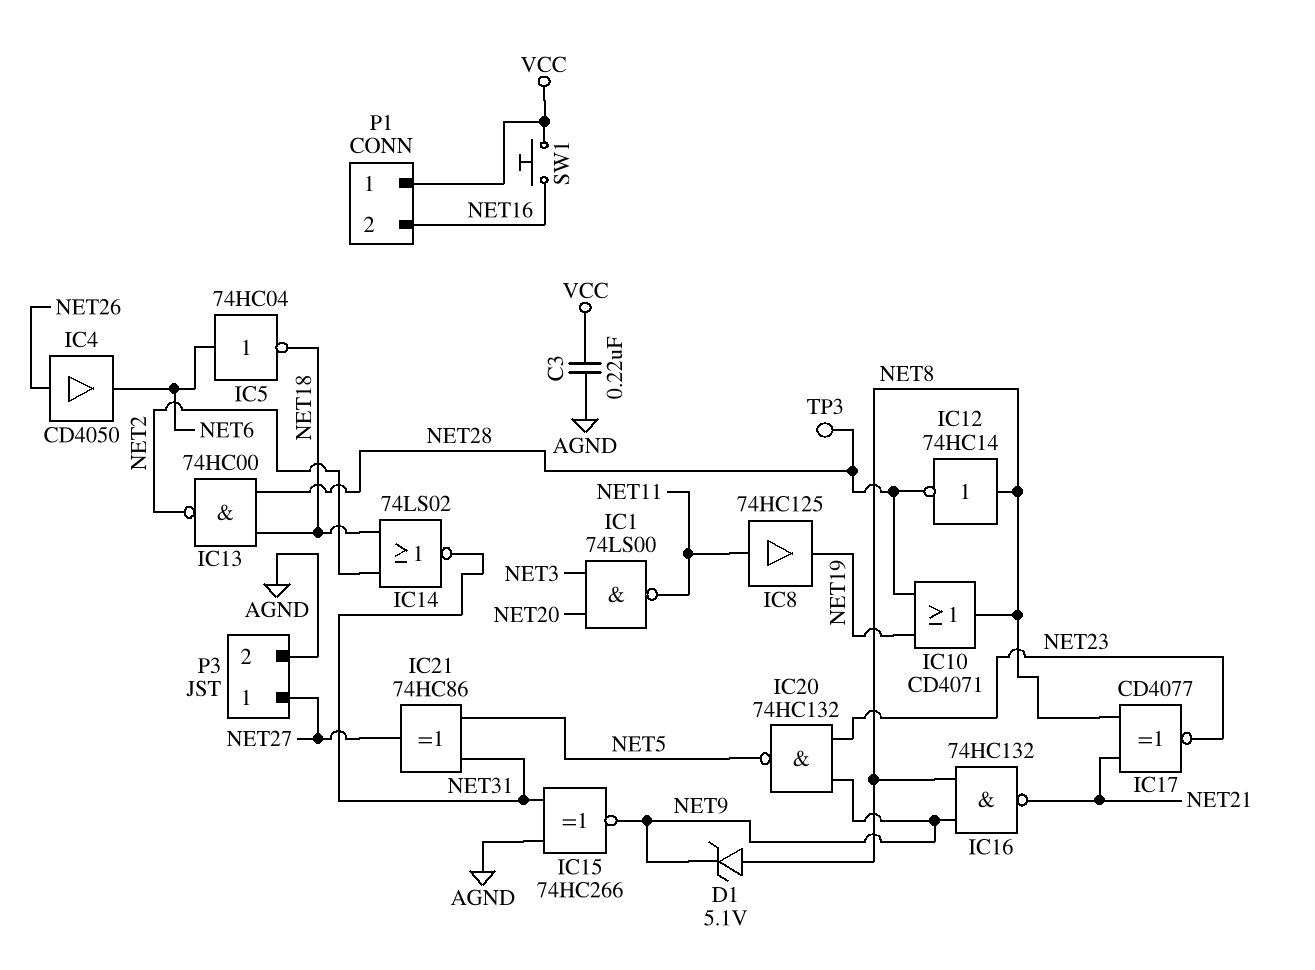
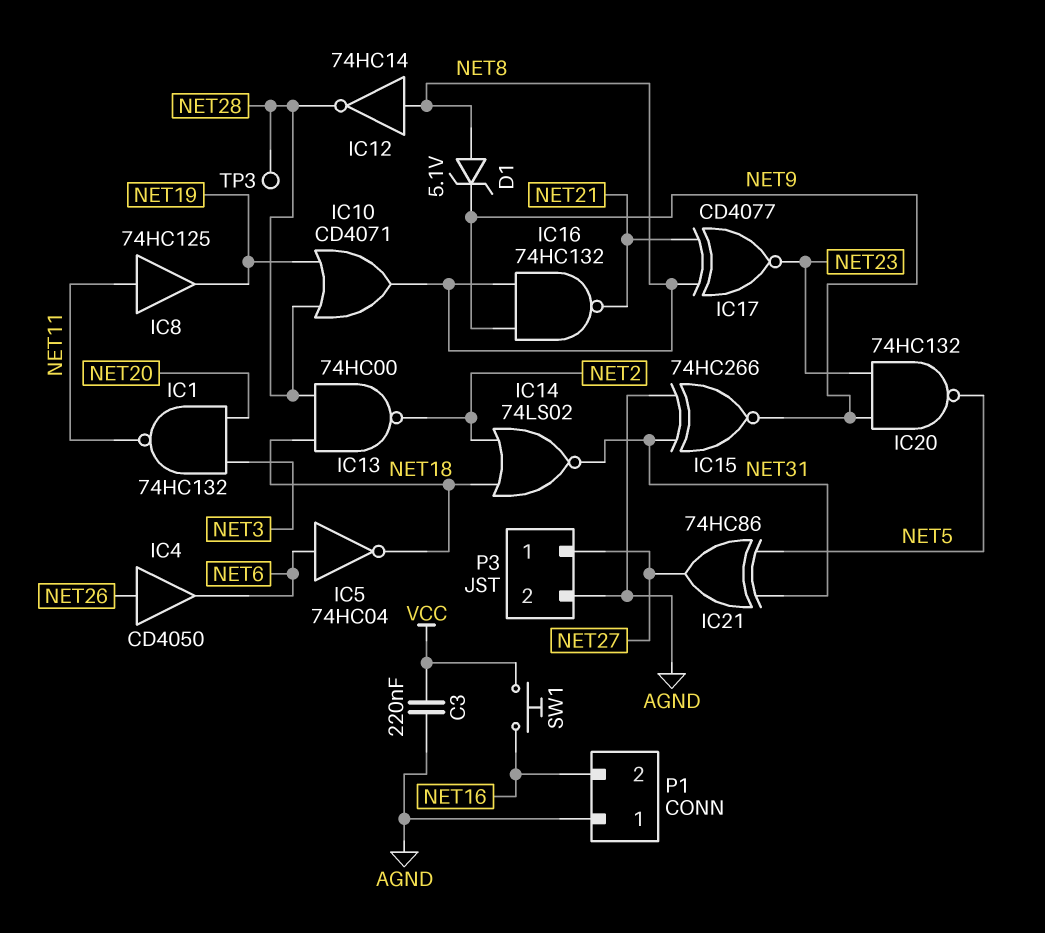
IC1: NAND 74LS00 (in NET3, in NET20, out NET11) -> NAND 74HC132 (in NET3, in NET20, out NET11)
P1 pin 1: VCC -> AGND

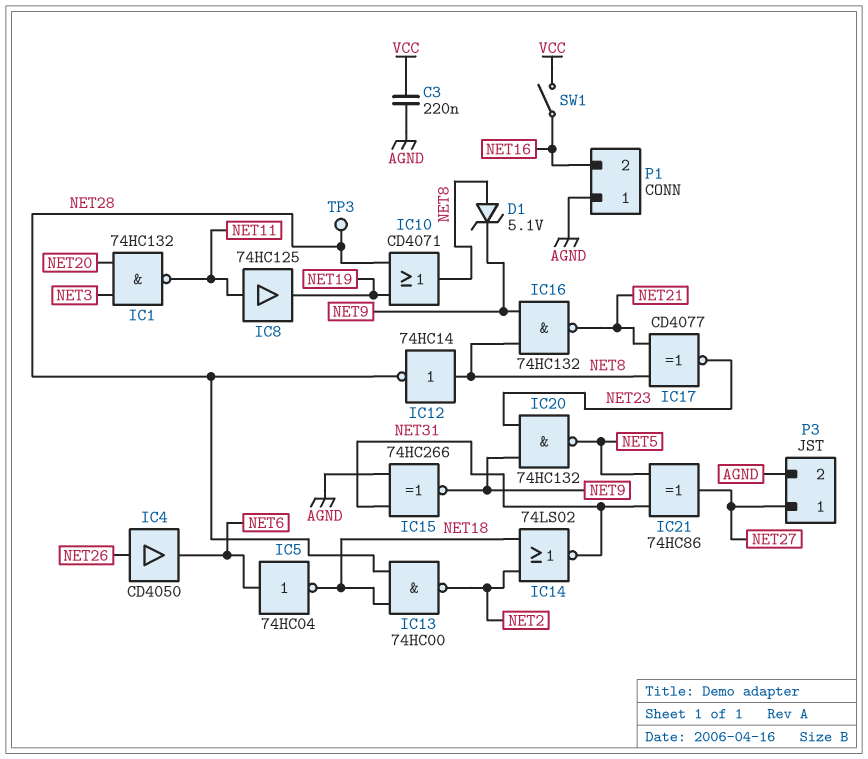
SW1: button (NET16, VCC) -> switch (NET16, VCC)

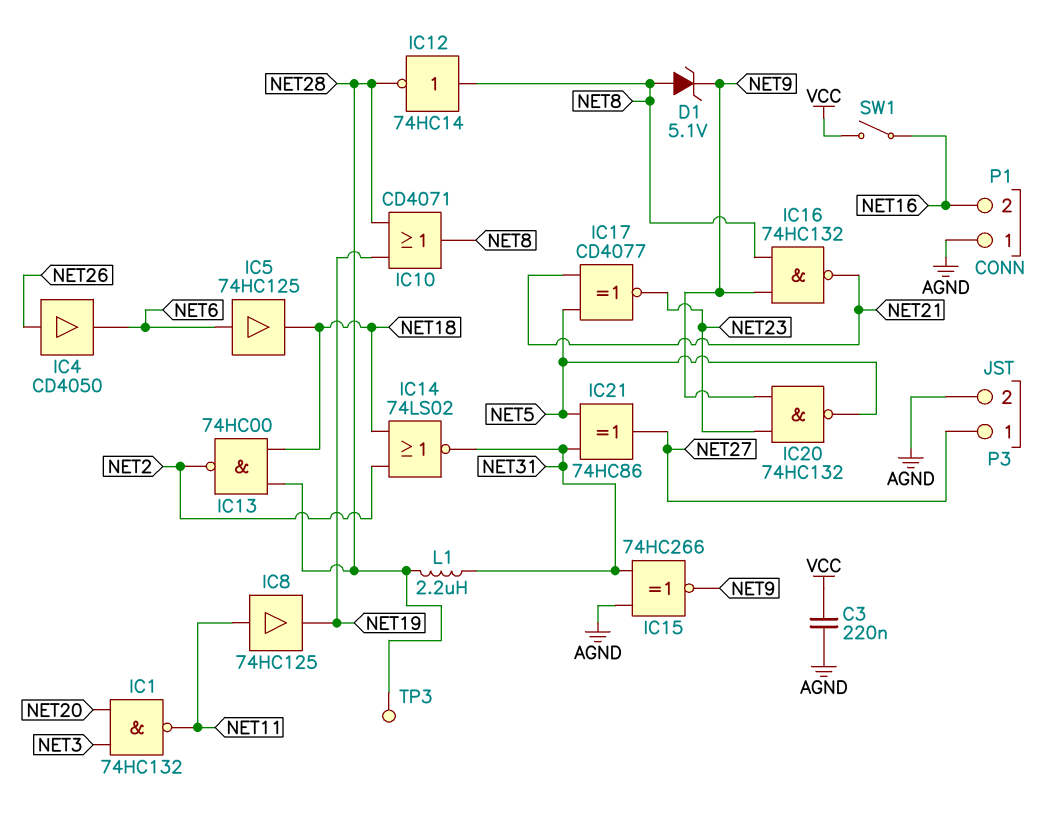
IC5: NOT 74HC04 (in NET6, out NET18) -> buffer 74HC125 (in NET6, out NET18)
IC17: XNOR CD4077 (in NET8, in NET21, out NET23) -> XNOR CD4077 (in NET5, in NET21, out NET23)
L1: none -> 2.2uH (NET28, NET31)

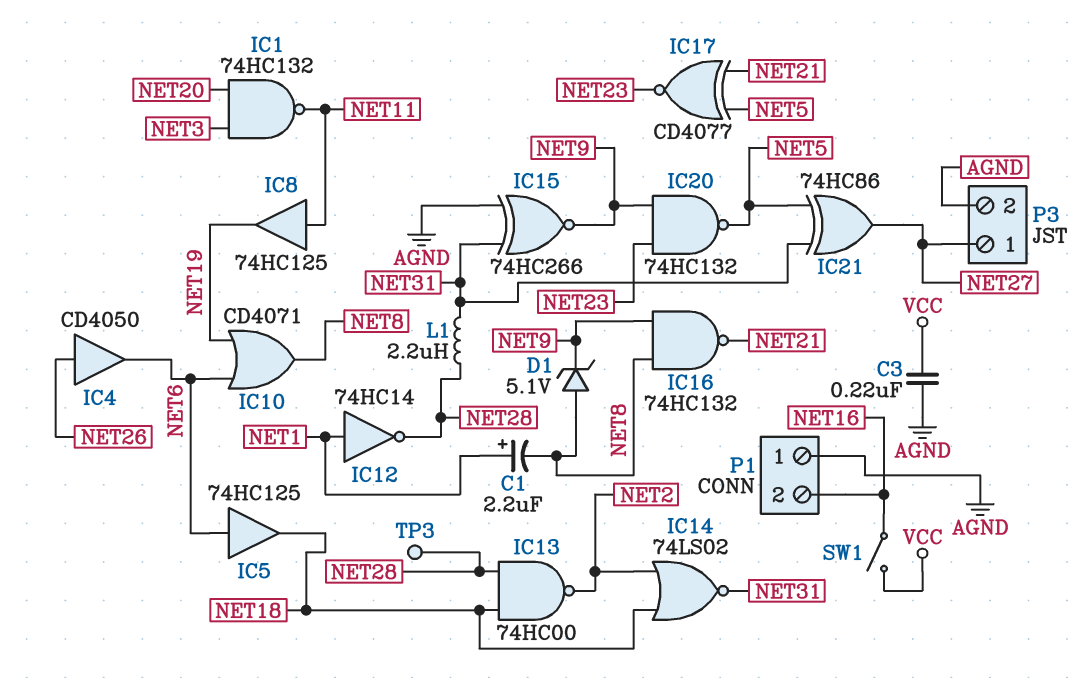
C1: none -> 2.2uF (plus NET1, minus NET8)
IC10: OR CD4071 (in NET19, in NET28, out NET8) -> OR CD4071 (in NET6, in NET19, out NET8)
IC12: NOT 74HC14 (in NET8, out NET28) -> NOT 74HC14 (in NET1, out NET28)

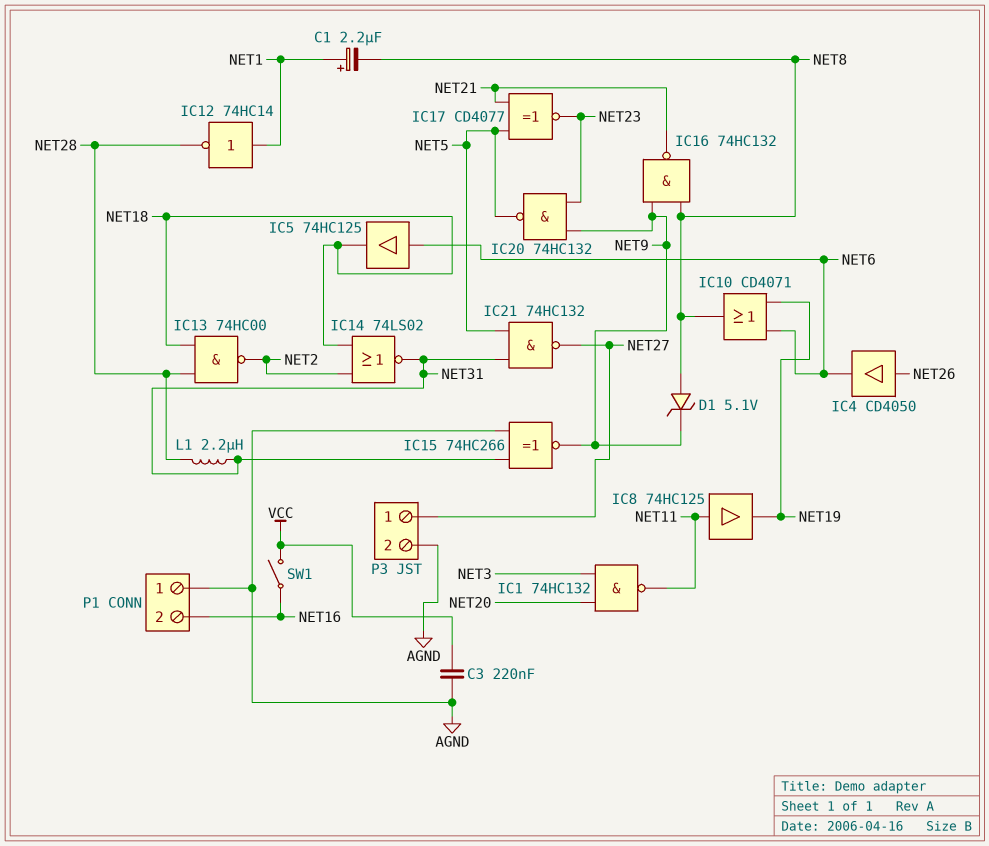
IC21: XOR 74HC86 (in NET5, in NET31, out NET27) -> NAND 74HC132 (in NET5, in NET31, out NET27)
TP3: test point (NET28) -> none

